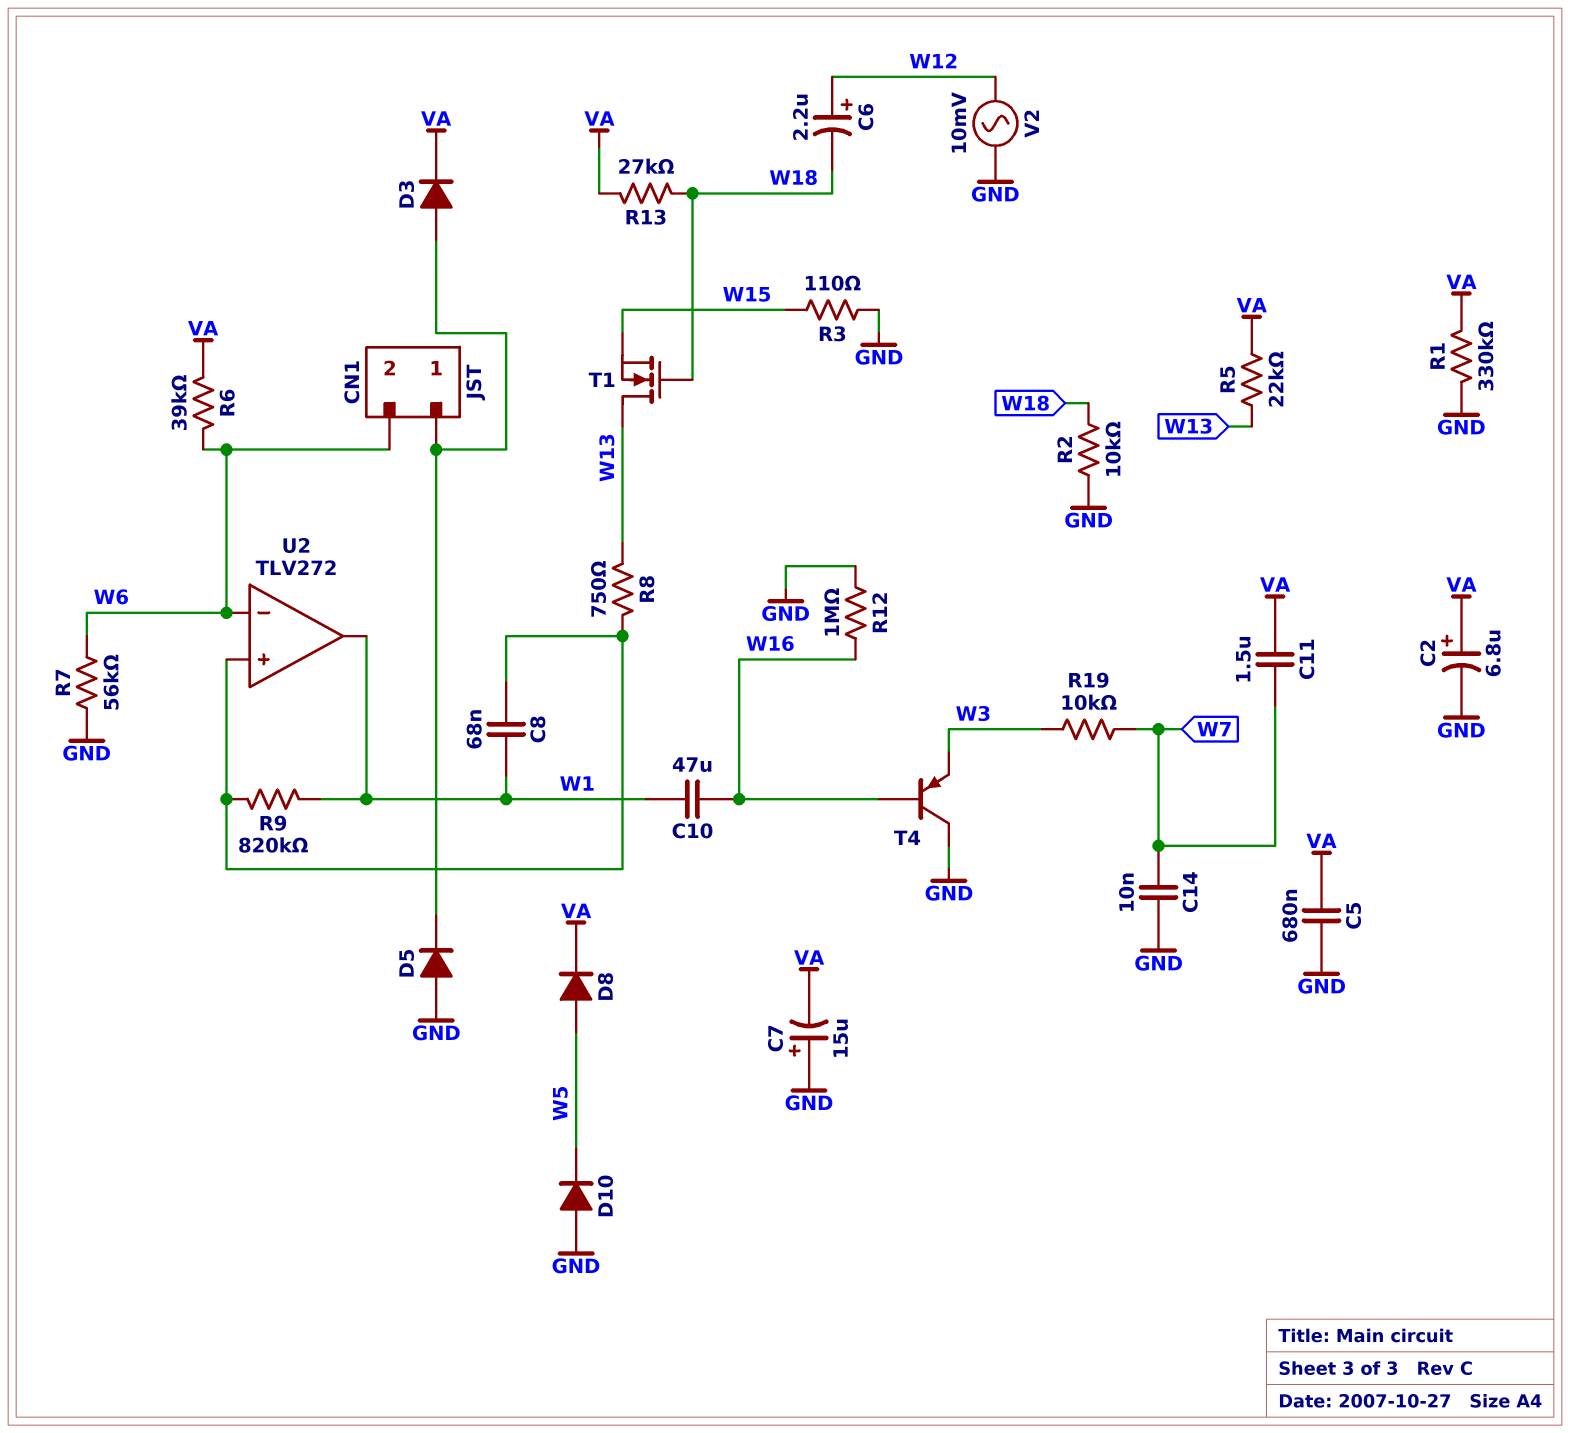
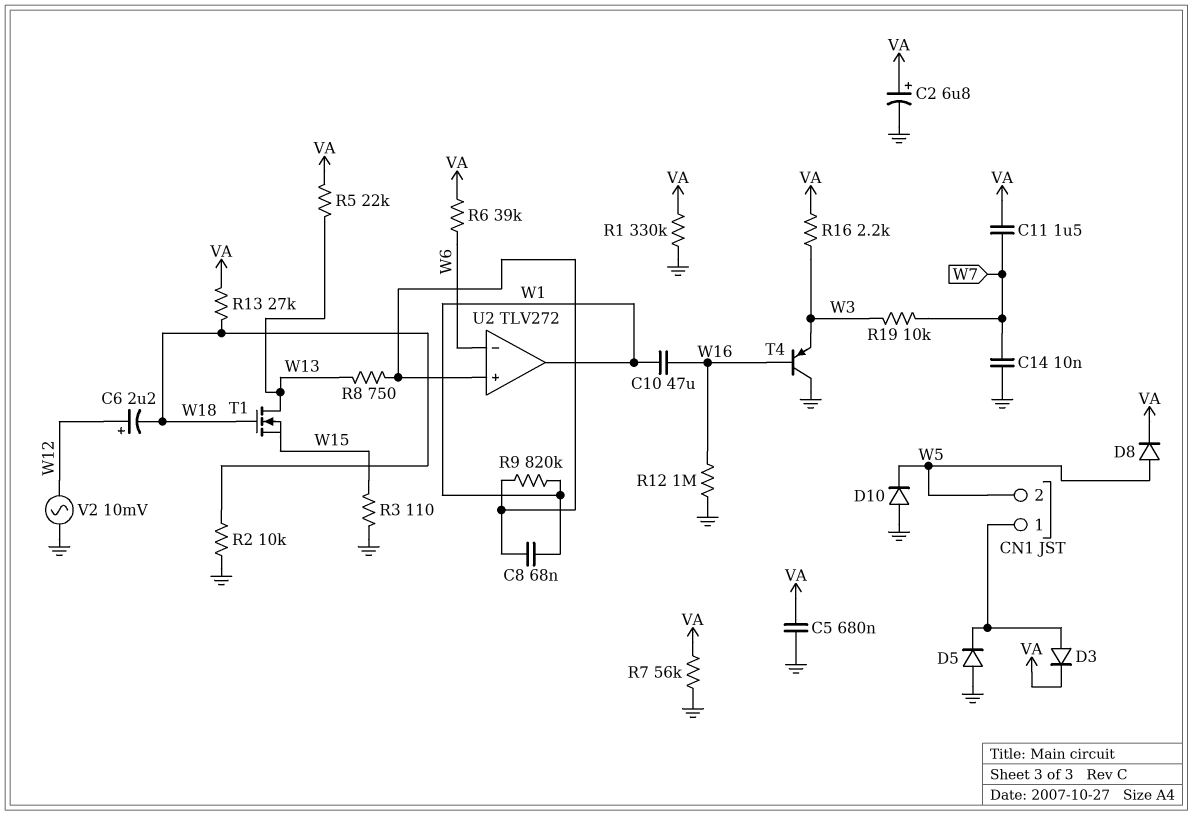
C7: 15uF (plus GND, minus VA) -> none
CN1 pin 2: W6 -> W5
R7: 56k (GND, W6) -> 56k (GND, VA)
R16: none -> 2.2k (VA, W3)

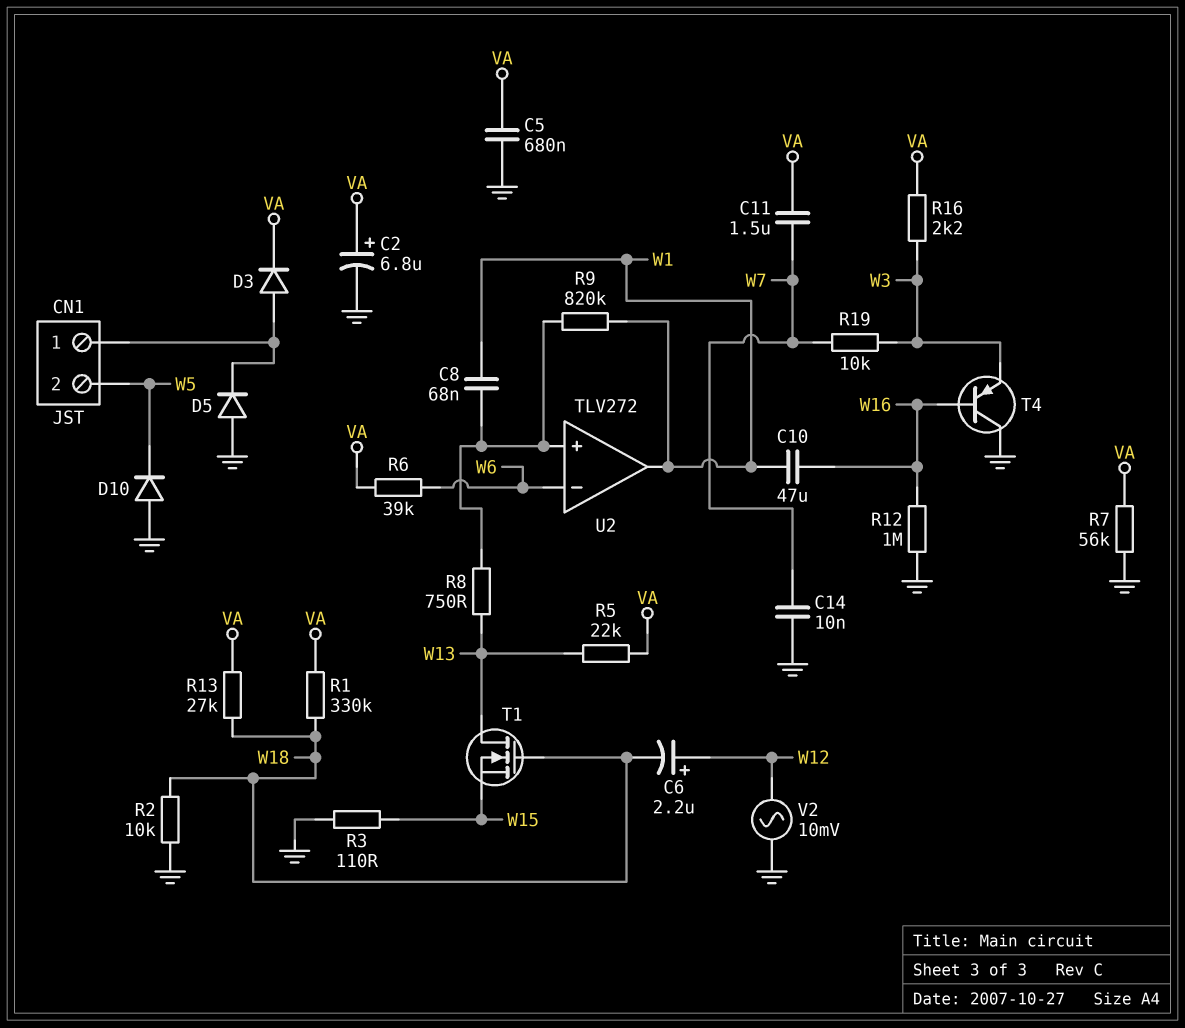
D8: diode (A W5, K VA) -> none
R1: 330k (GND, VA) -> 330k (VA, W18)

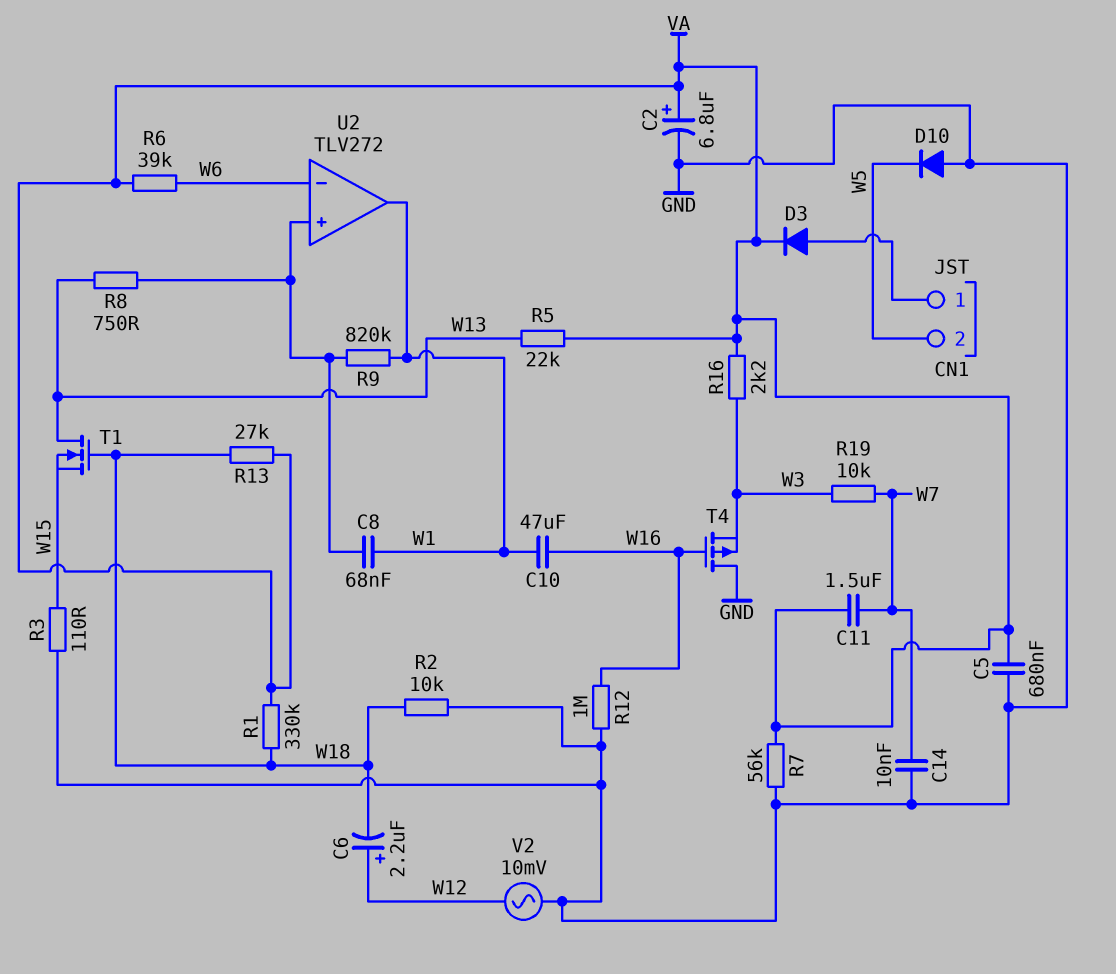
D5: diode (A GND, K CN1/1) -> none
T4: PNP (B W16, C GND, E W3) -> PMOS (G W16, D GND, S W3)

